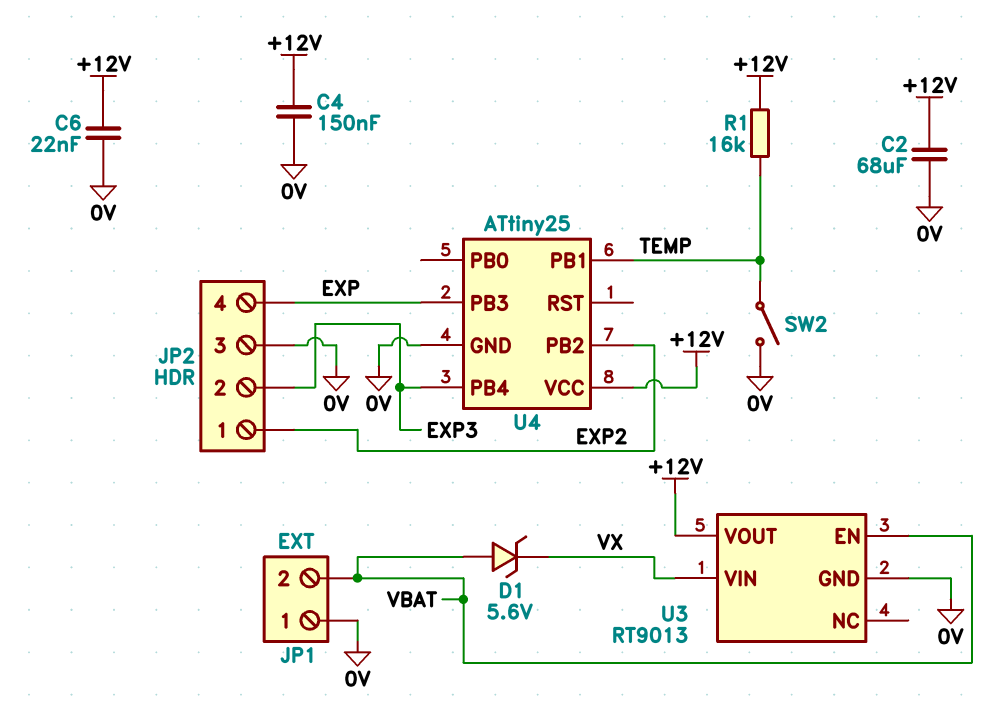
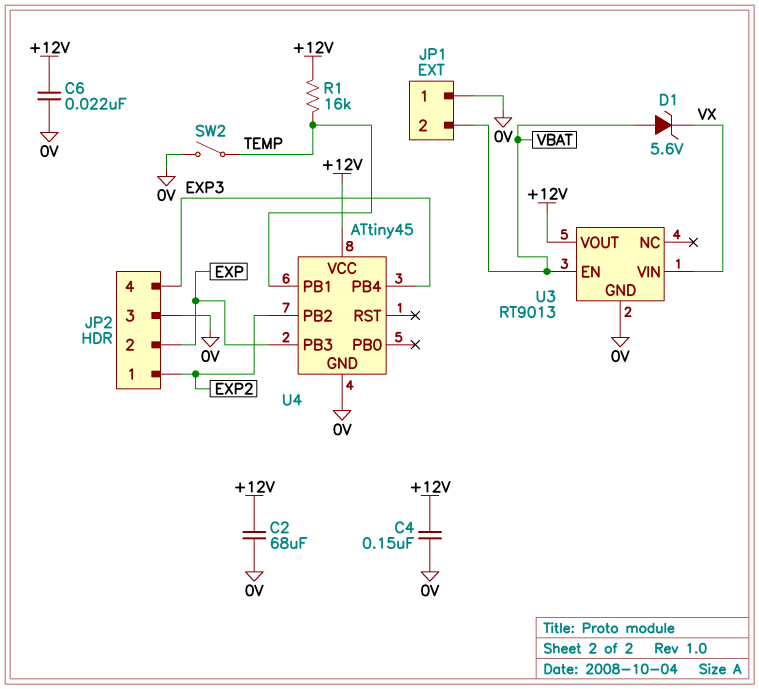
JP2 pin 2: EXP3 -> EXP
JP2 pin 4: EXP -> EXP3
U4: ATtiny25 -> ATtiny45

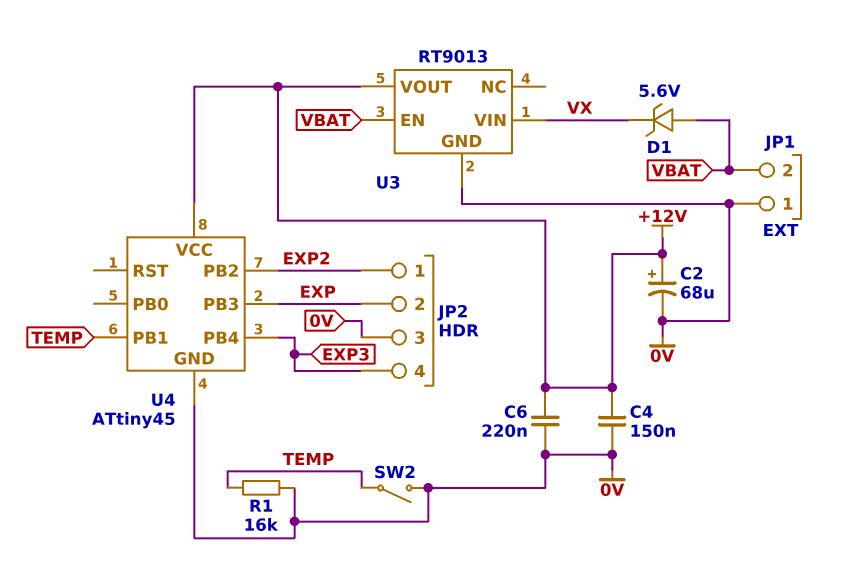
C2: 68uF (+12V, 0V) -> 68uF (plus +12V, minus 0V)
C6: 22nF (+12V, 0V) -> 220nF (+12V, 0V)
R1: 16k (+12V, TEMP) -> 16k (0V, TEMP)

